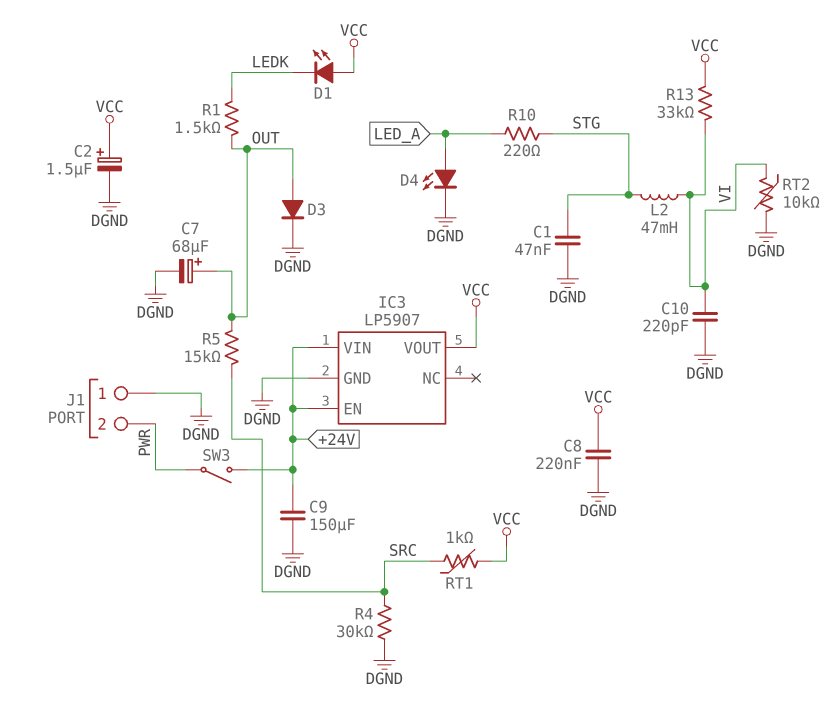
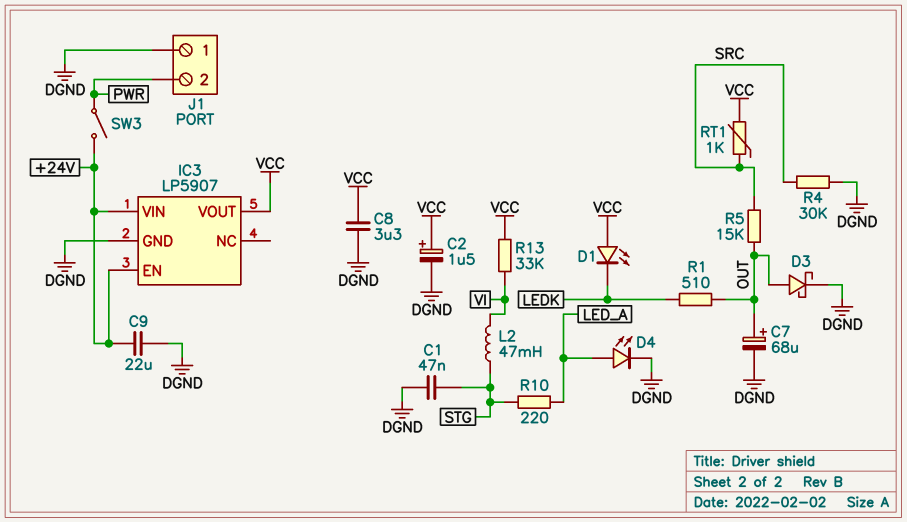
C8: 220nF (DGND, VCC) -> 3.3uF (DGND, VCC)
C9: 150uF (+24V, DGND) -> 22uF (+24V, DGND)
C10: 220pF (DGND, VI) -> none
D3: diode (A OUT, K DGND) -> schottky (A OUT, K DGND)
R1: 1.5k (LEDK, OUT) -> 510 (LEDK, OUT)
RT2: 10k (DGND, VI) -> none

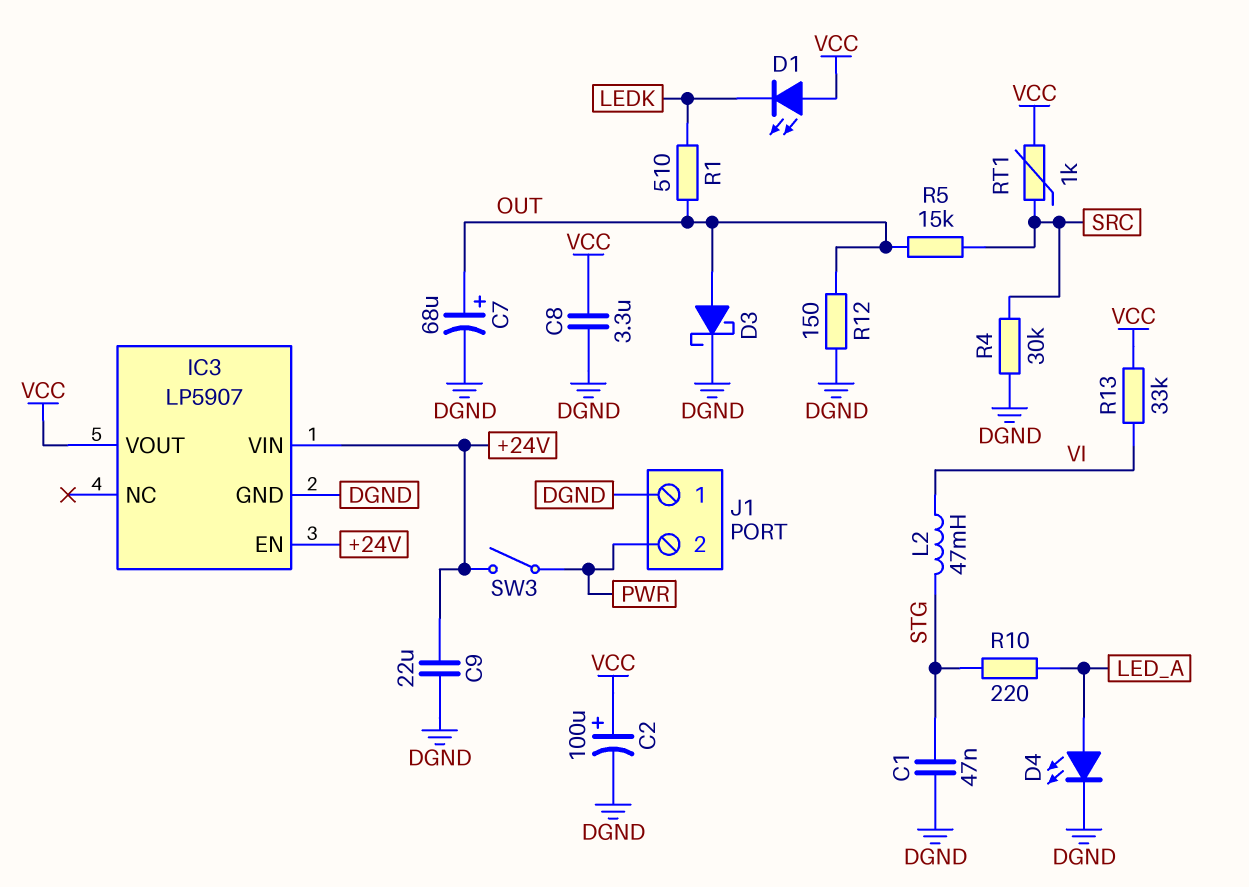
C2: 1.5uF (plus VCC, minus DGND) -> 100uF (plus VCC, minus DGND)
R12: none -> 150 (DGND, OUT)

